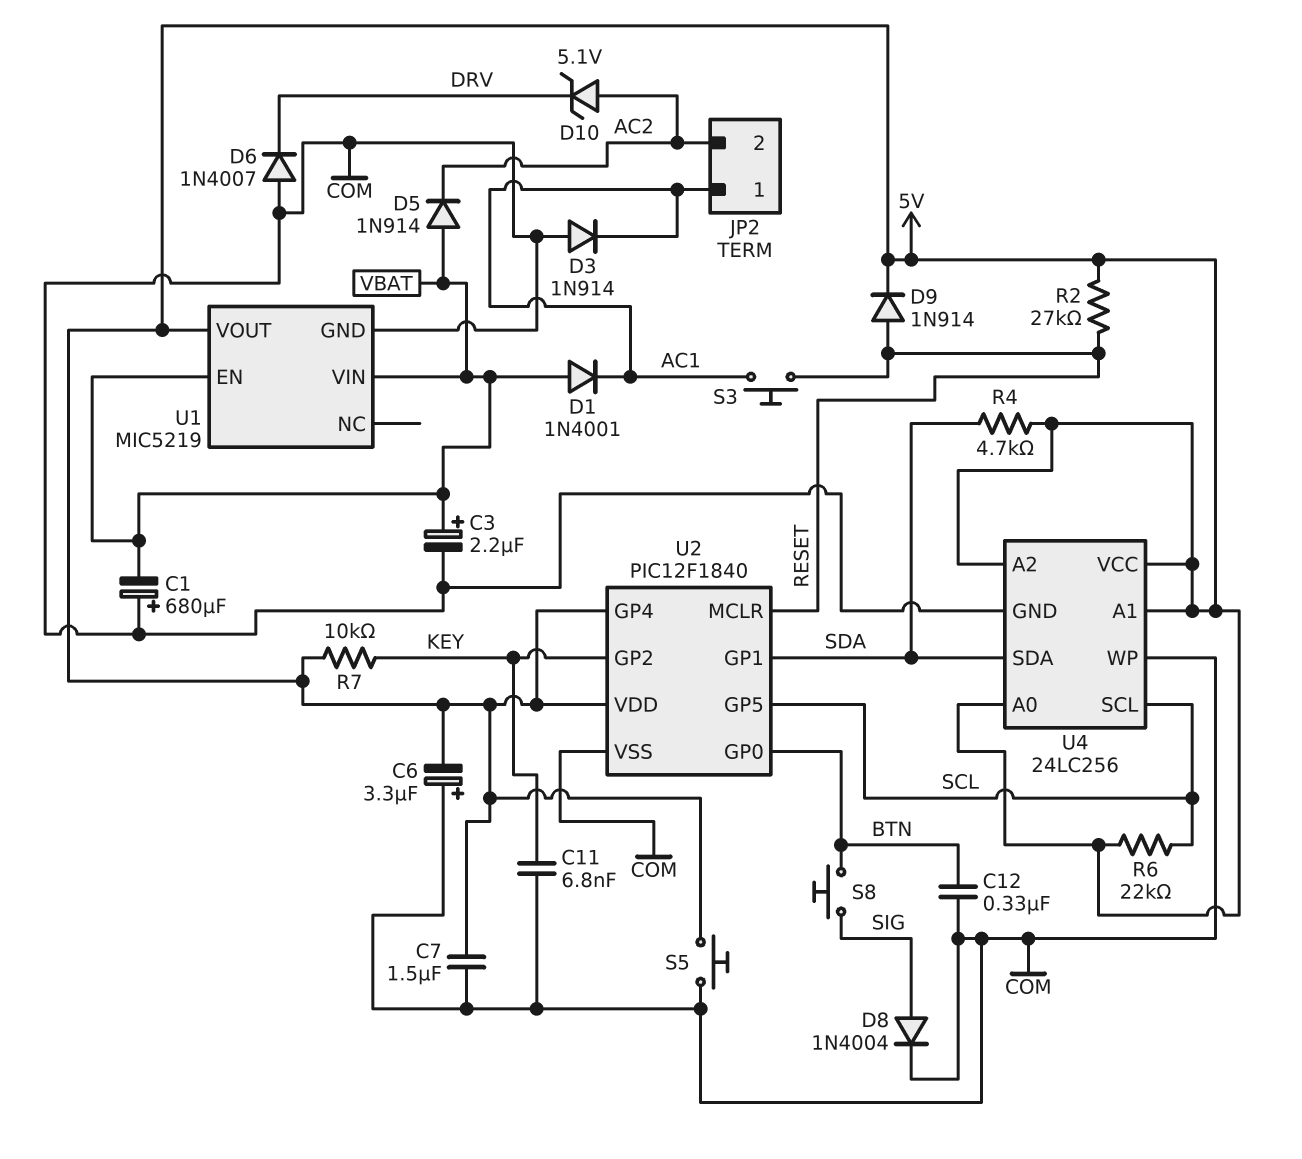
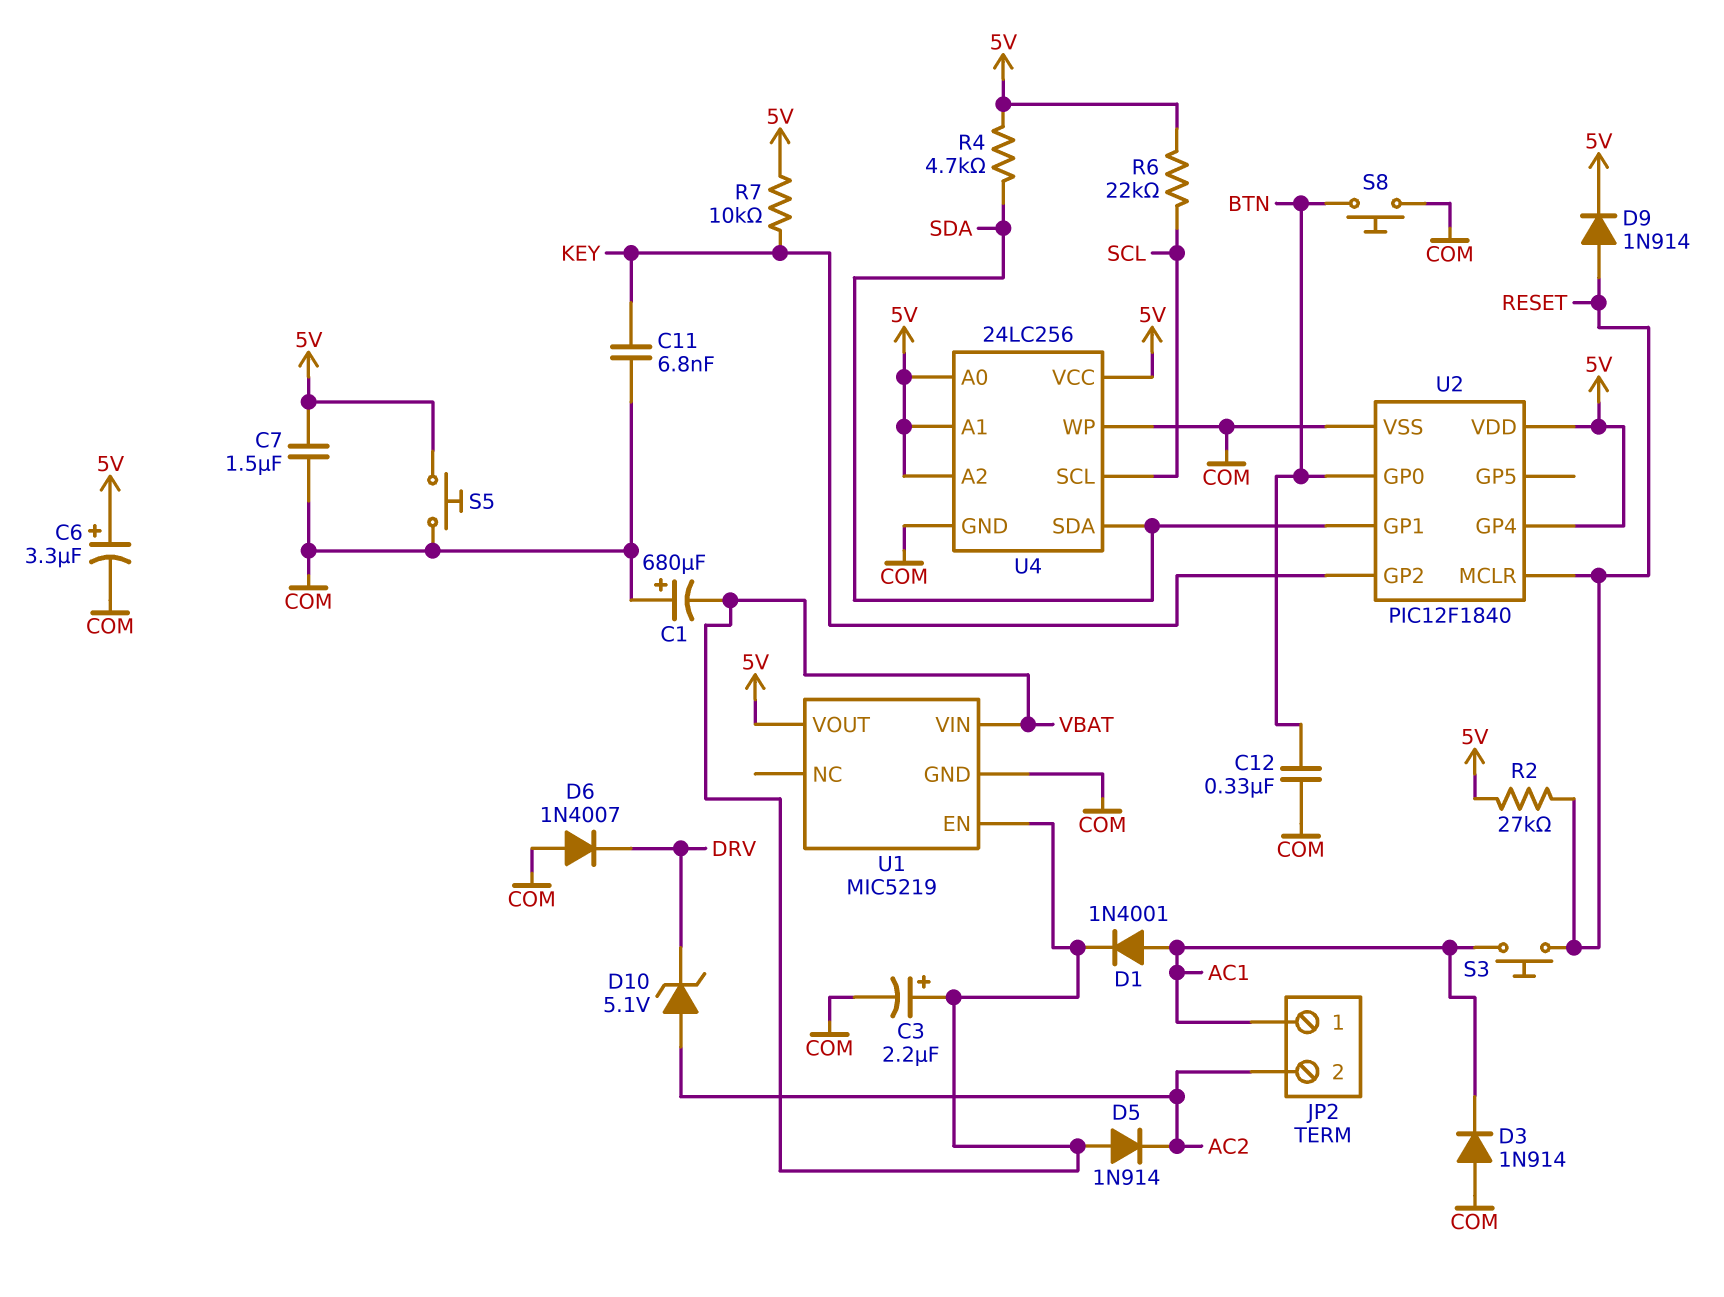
C6: 3.3uF (plus COM, minus 5V) -> 3.3uF (plus 5V, minus COM)
D1: diode 1N4001 (A VBAT, K AC1) -> diode 1N4001 (A AC1, K VBAT)
D8: diode 1N4004 (A SIG, K COM) -> none
S8: button (BTN, SIG) -> button (BTN, COM)
U2 pin GP5: SCL -> none

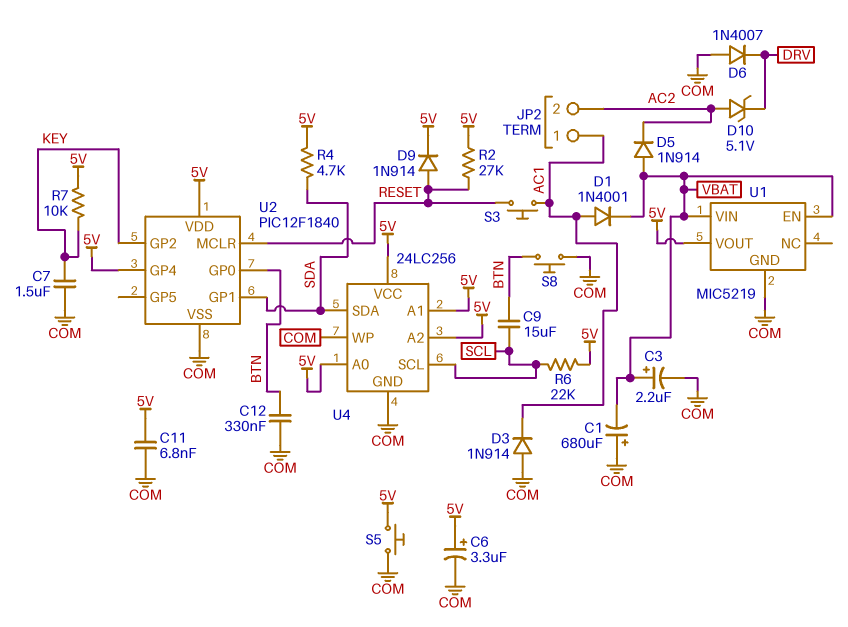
C7: 1.5uF (5V, COM) -> 1.5uF (COM, KEY)
C9: none -> 15uF (BTN, SCL)
C11: 6.8nF (COM, KEY) -> 6.8nF (5V, COM)

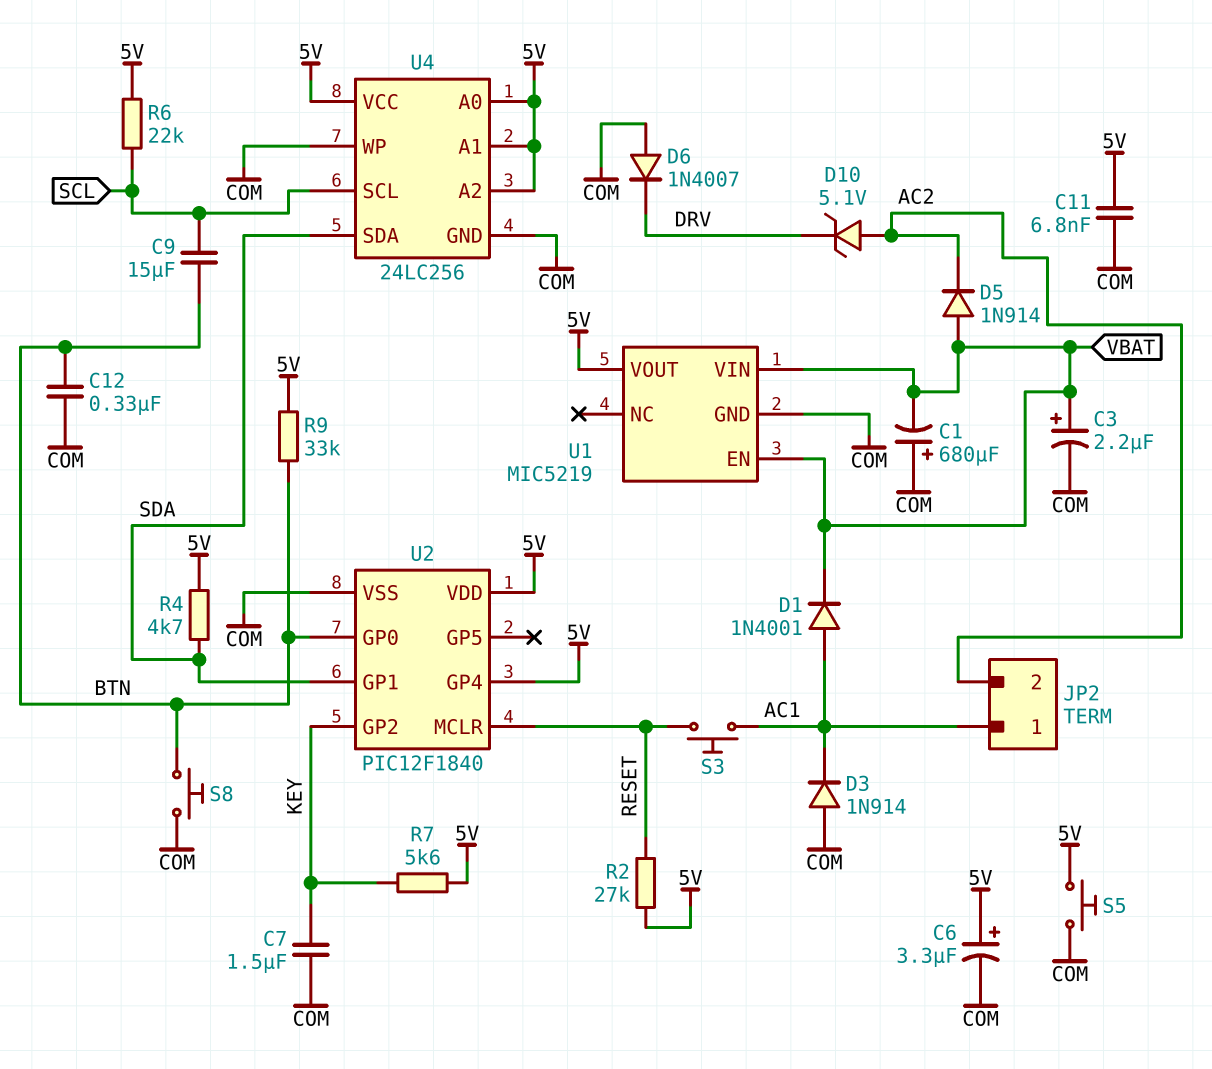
D9: diode 1N914 (A RESET, K 5V) -> none
R7: 10k (5V, KEY) -> 5.6k (5V, KEY)
R9: none -> 33k (5V, BTN)

